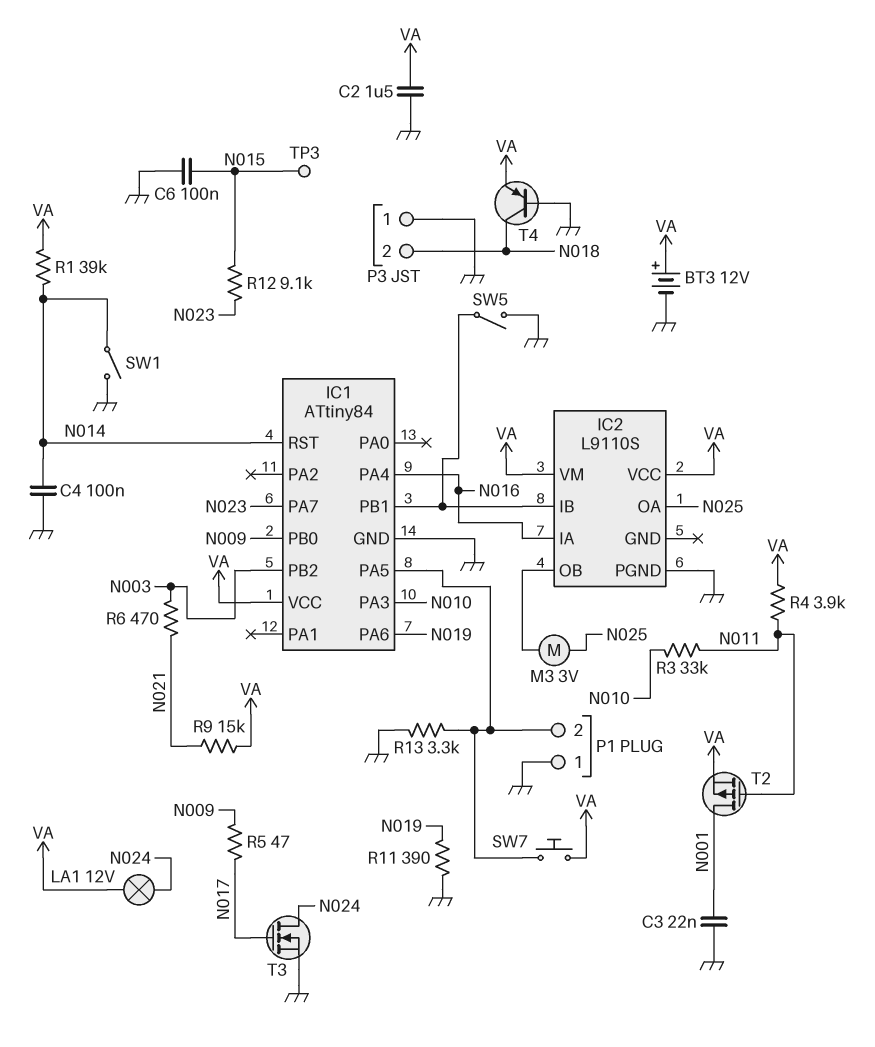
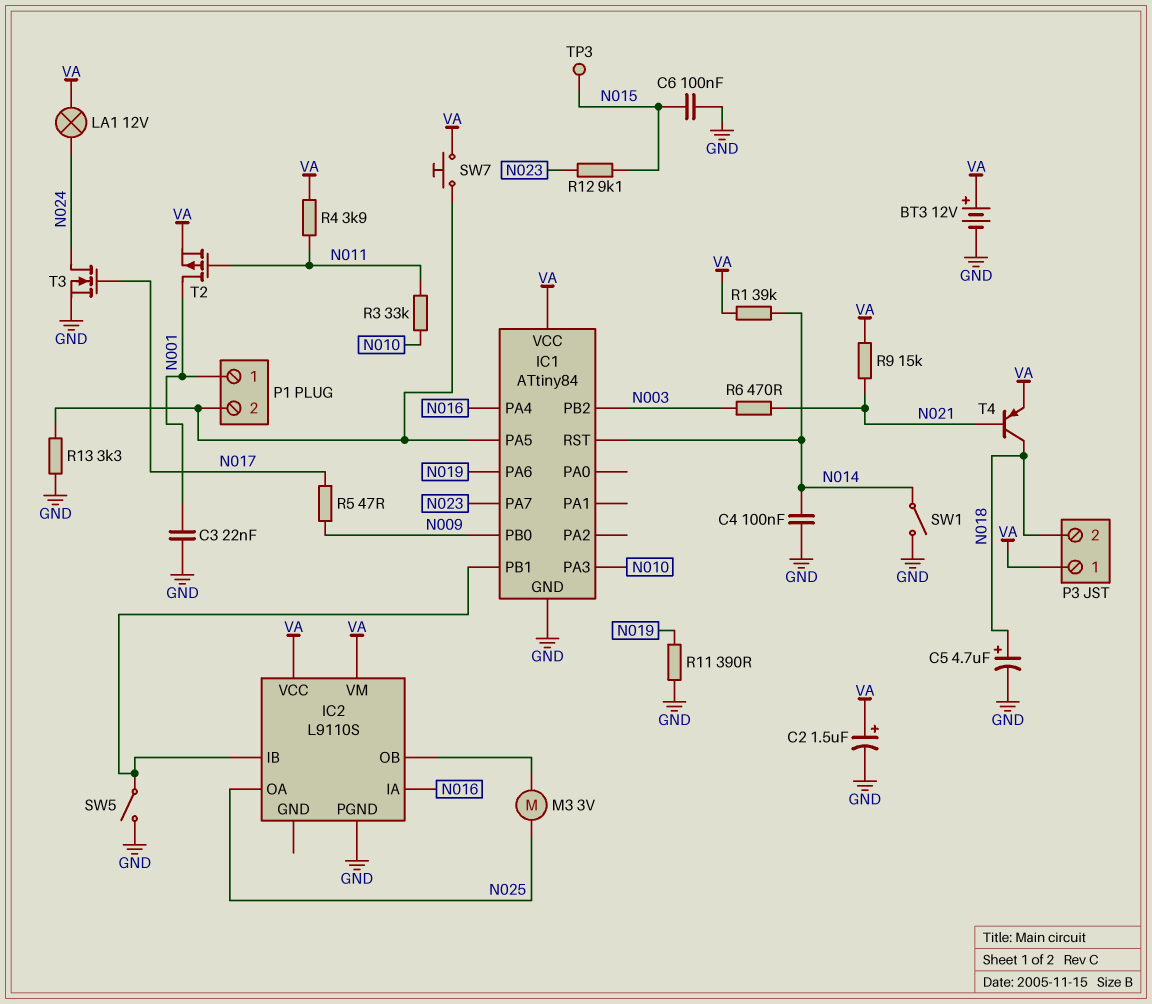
C2: 1.5uF (GND, VA) -> 1.5uF (plus VA, minus GND)
C5: none -> 4.7uF (plus N018, minus GND)
P1 pin 1: GND -> N001
P3 pin 1: GND -> VA
T4: PNP (B GND, C N018, E VA) -> PNP (B N021, C N018, E VA)

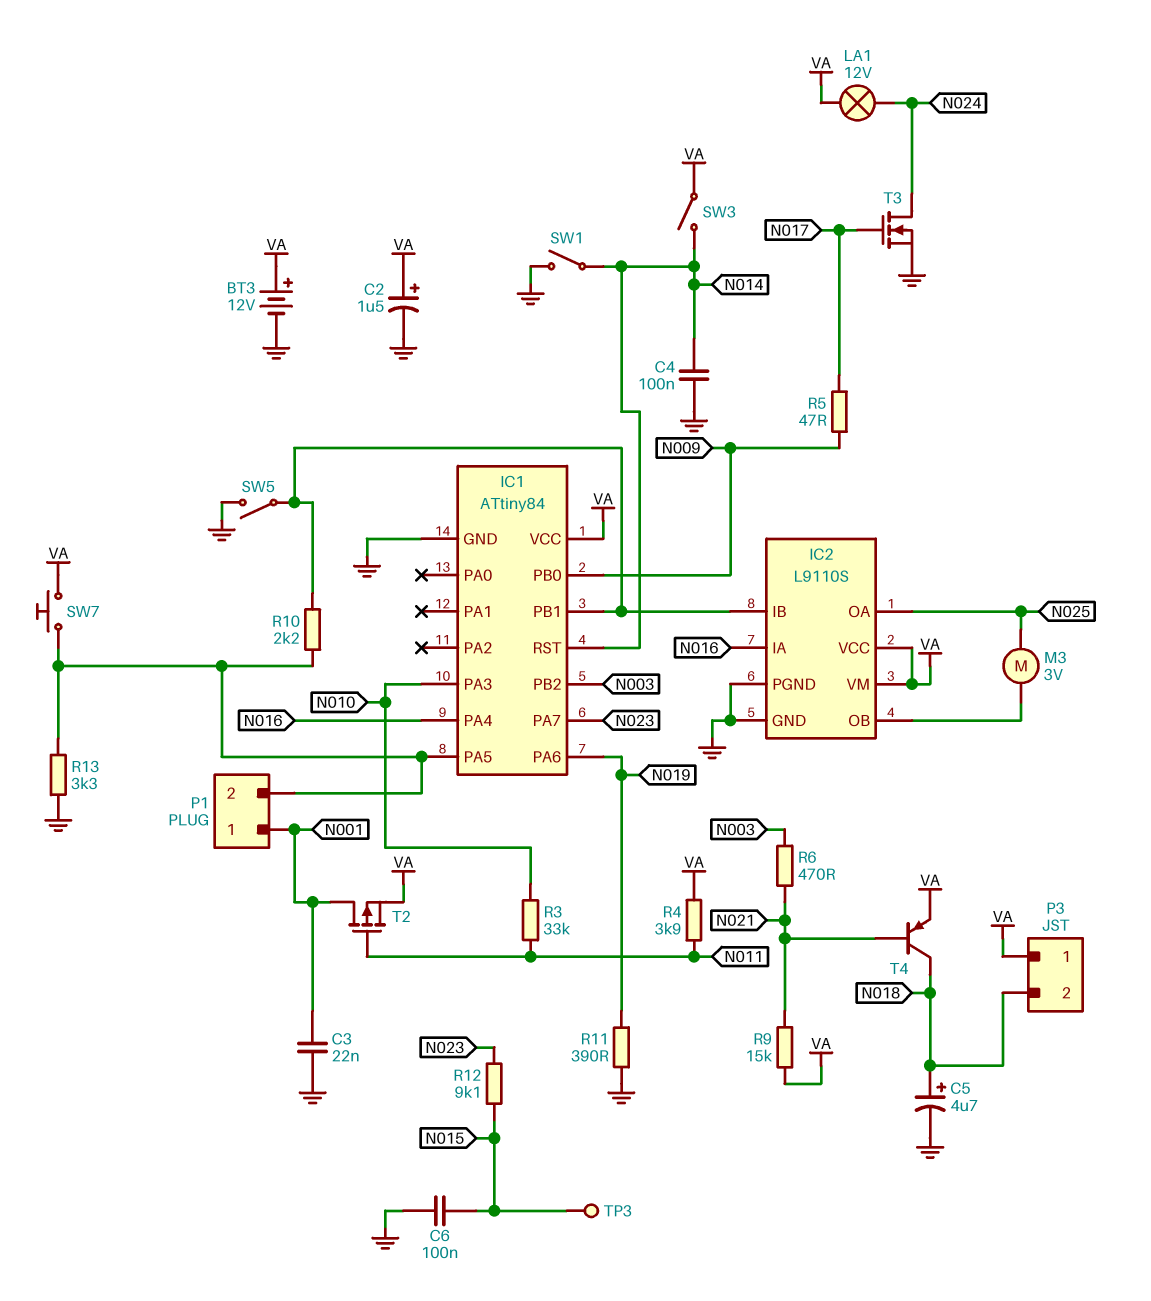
IC2 pin GND: none -> GND
R1: 39k (N014, VA) -> none
R10: none -> 2.2k (IC1/PA5, IC1/PB1)
SW3: none -> switch (N014, VA)

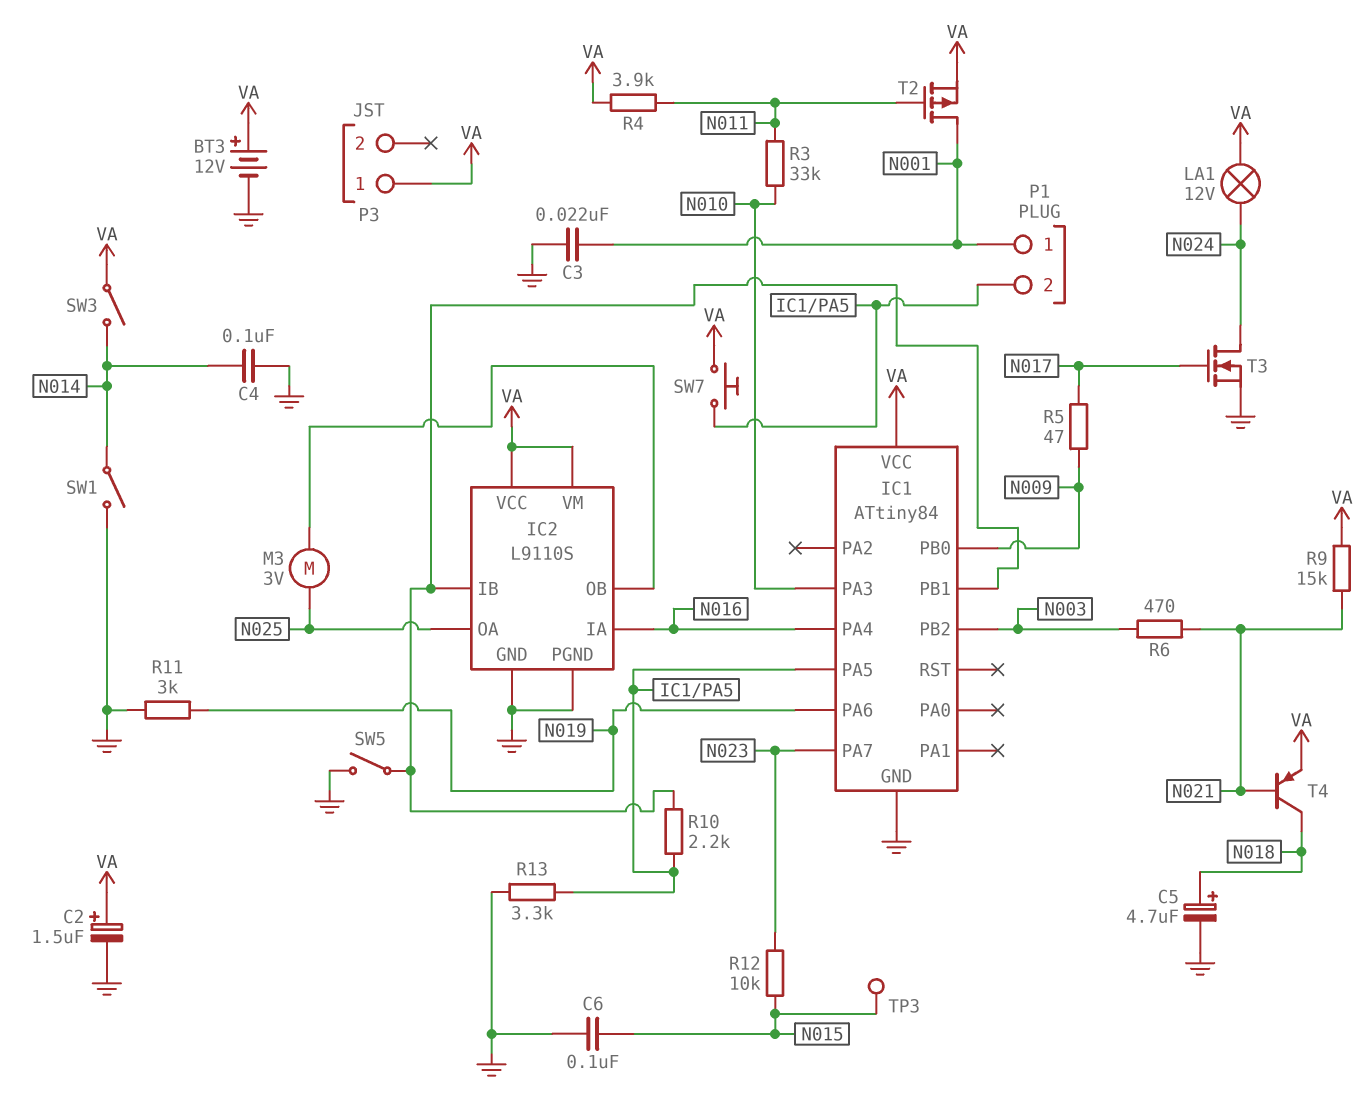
IC1 pin RST: N014 -> none
P3 pin 2: N018 -> none
R11: 390 (GND, N019) -> 3k (GND, N019)
R12: 9.1k (N015, N023) -> 10k (N015, N023)

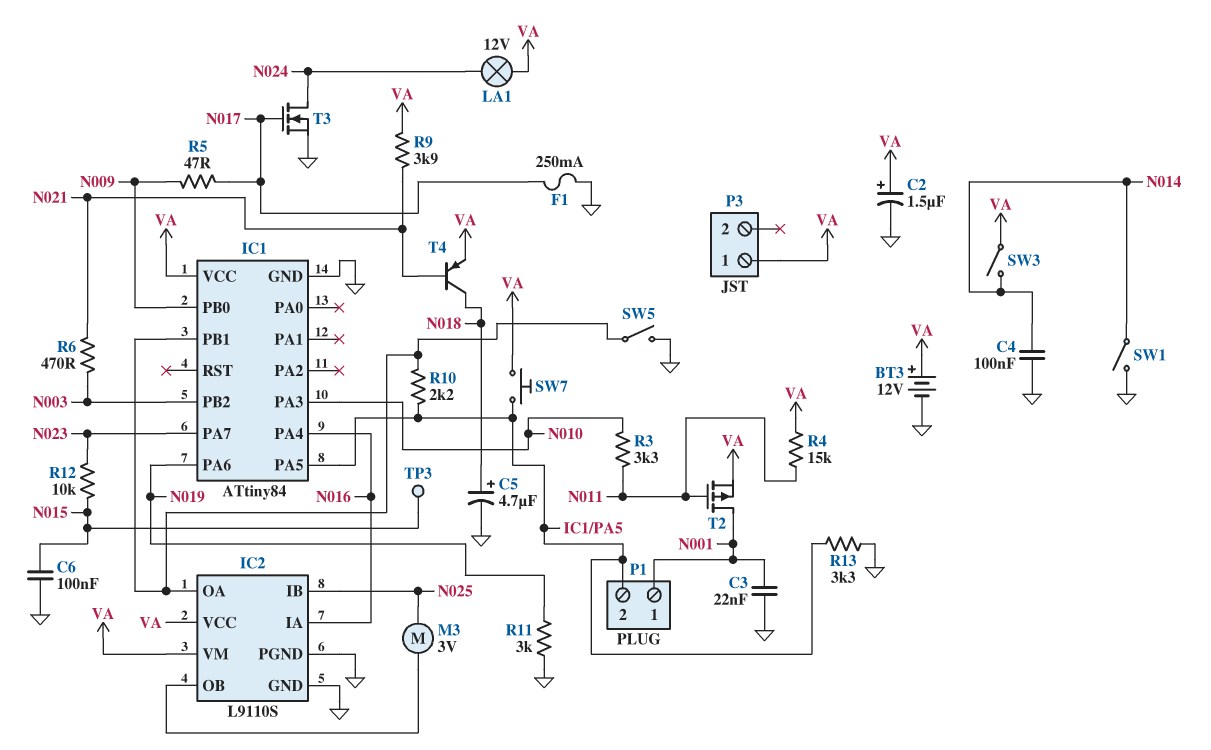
F1: none -> 250mA (GND, N017)
IC2 pin IB: IC1/PB1 -> N025
IC2 pin OA: N025 -> IC1/PB1
R3: 33k (N010, N011) -> 3.3k (N010, N011)
R4: 3.9k (N011, VA) -> 15k (N011, VA)
R9: 15k (N021, VA) -> 3.9k (N021, VA)

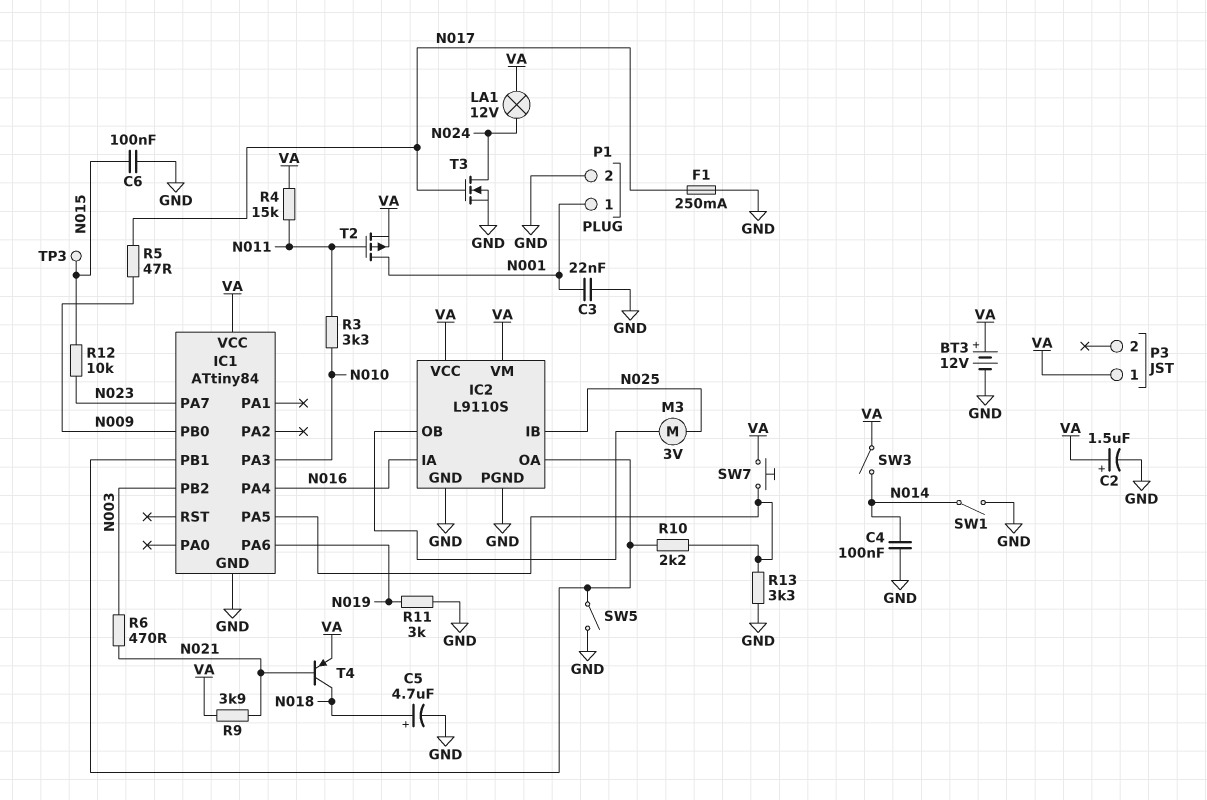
P1 pin 2: IC1/PA5 -> GND

